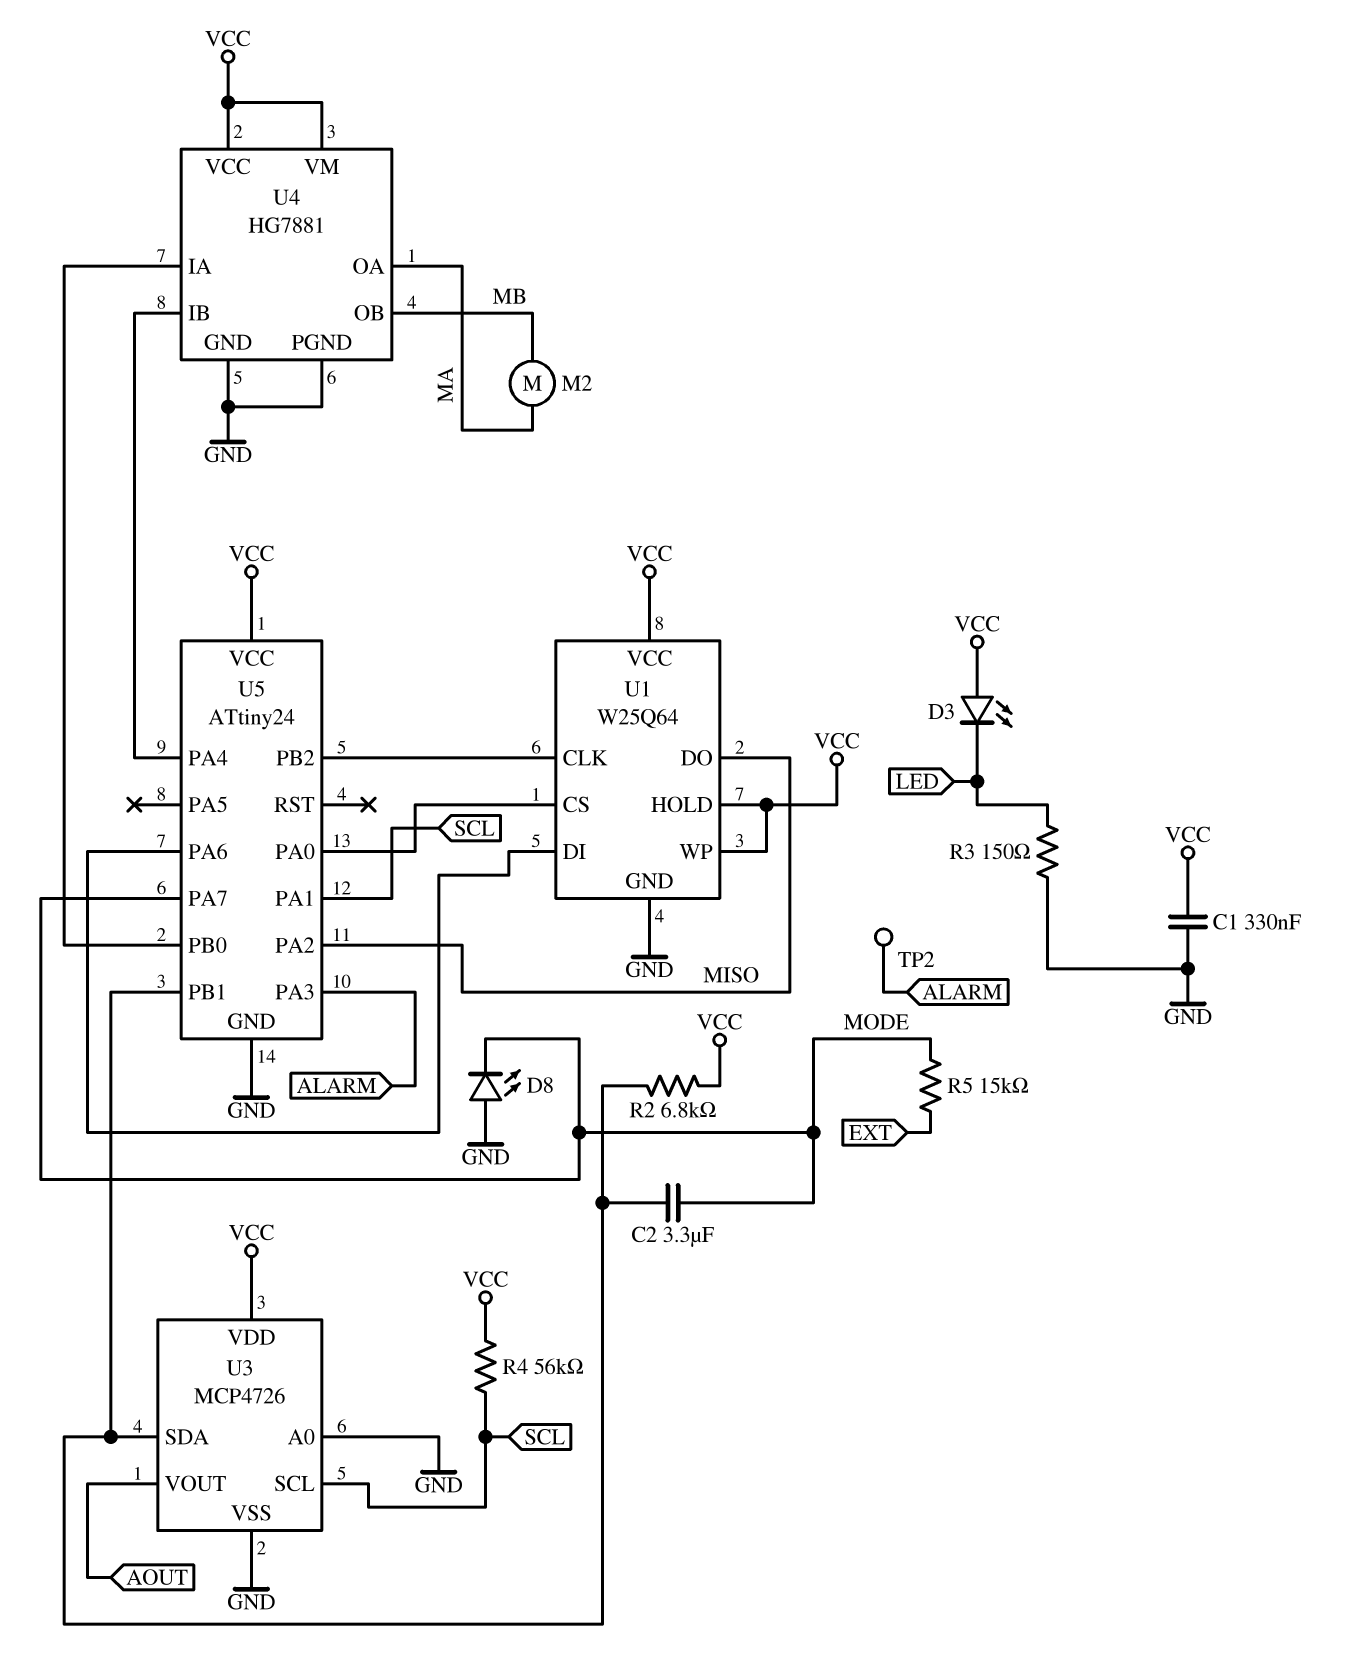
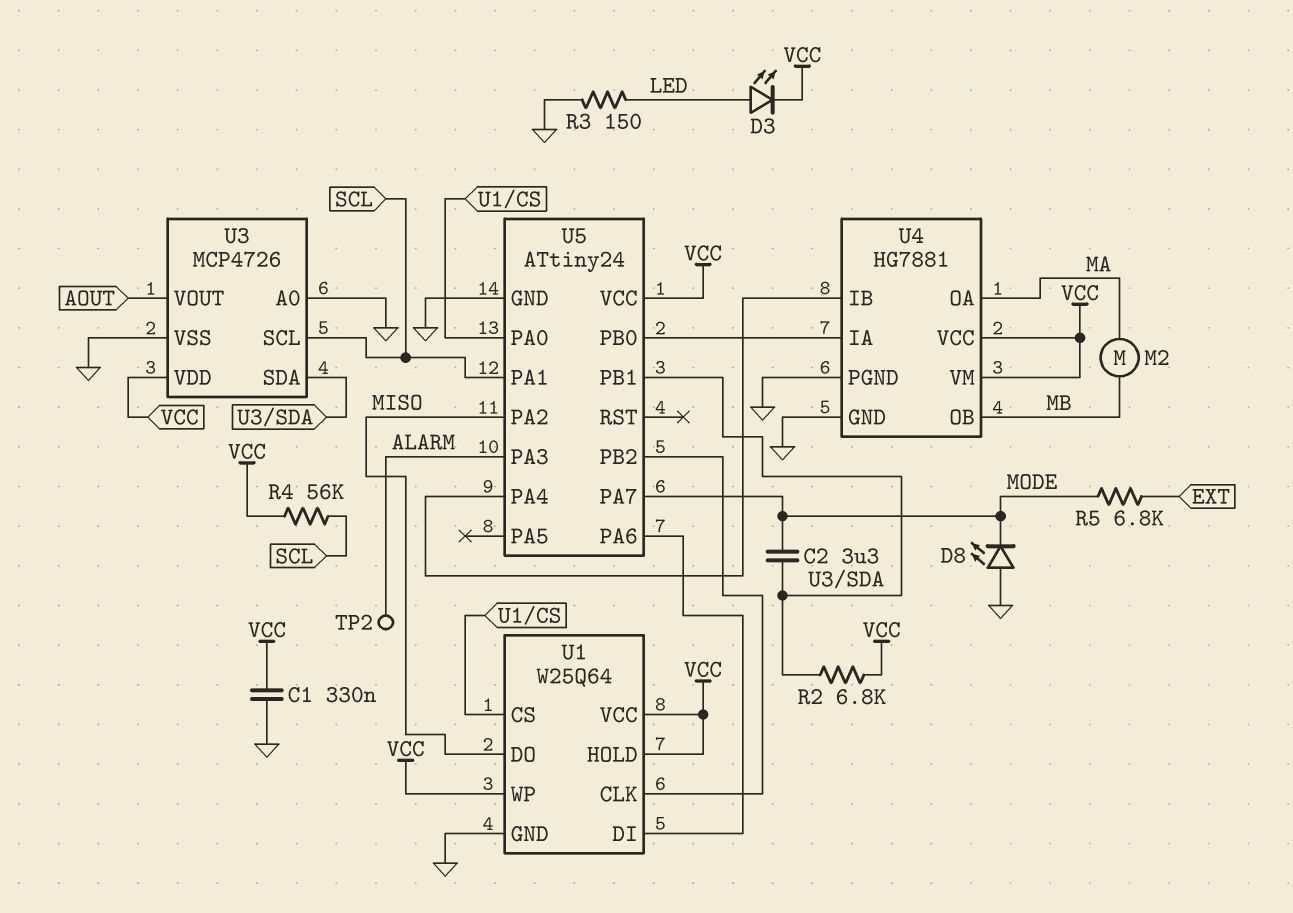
D3: LED (A VCC, K LED) -> LED (A LED, K VCC)
R5: 15k (EXT, MODE) -> 6.8k (EXT, MODE)

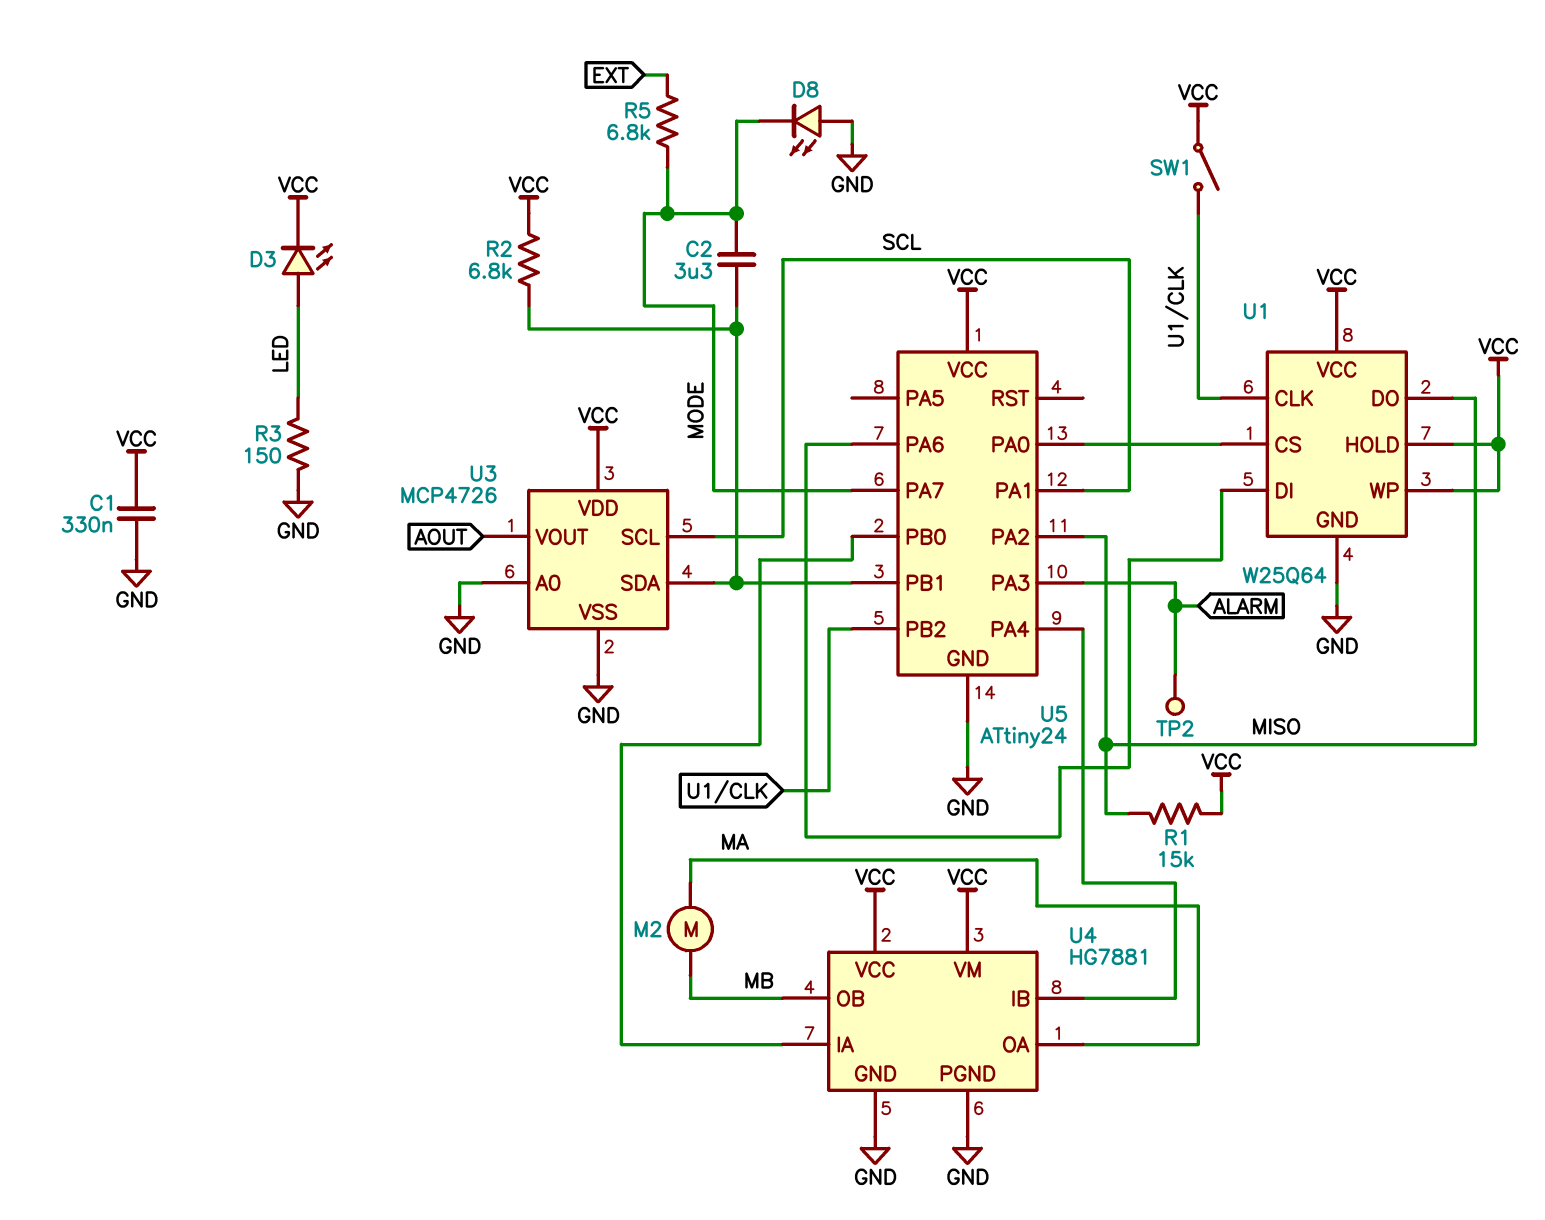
R1: none -> 15k (MISO, VCC)
R4: 56k (SCL, VCC) -> none
SW1: none -> switch (U1/CLK, VCC)

